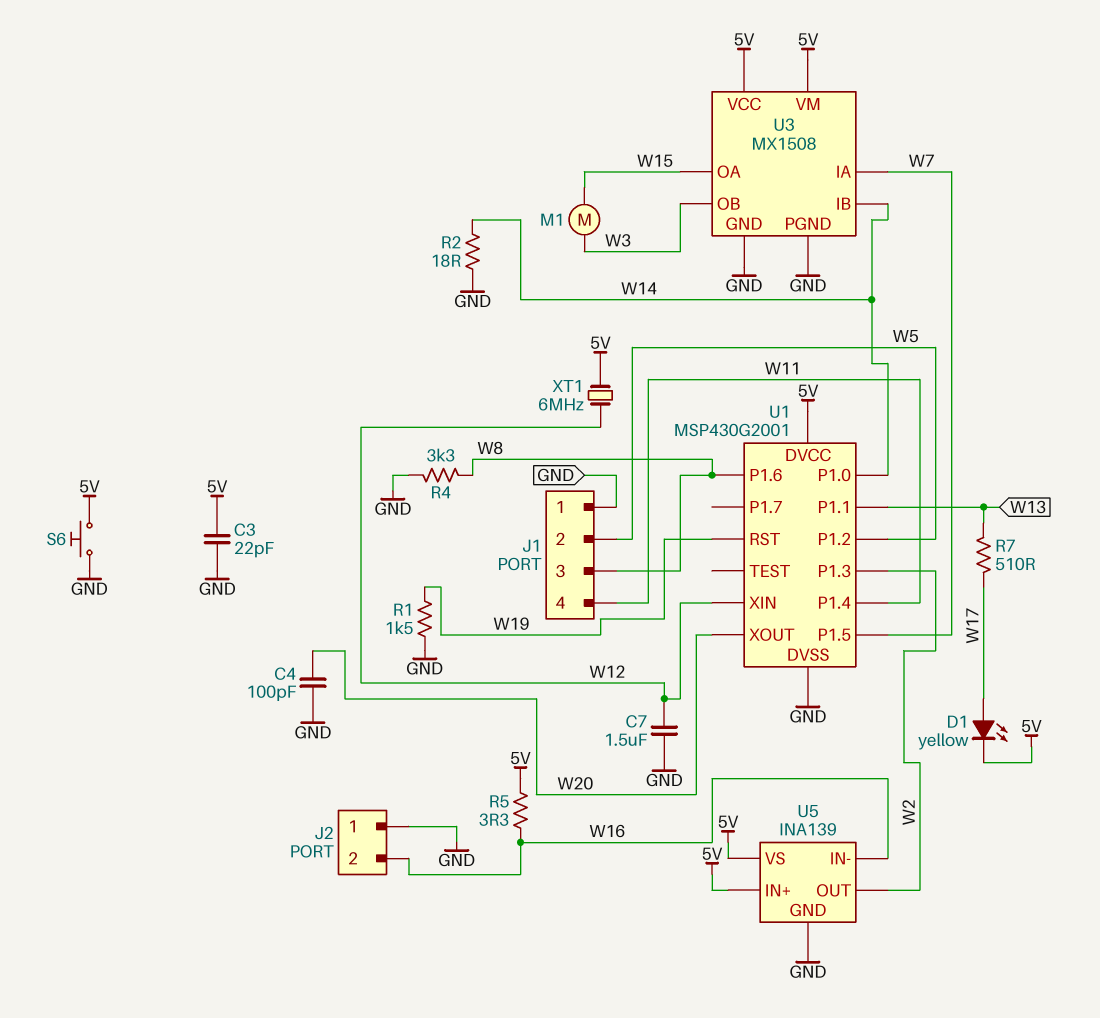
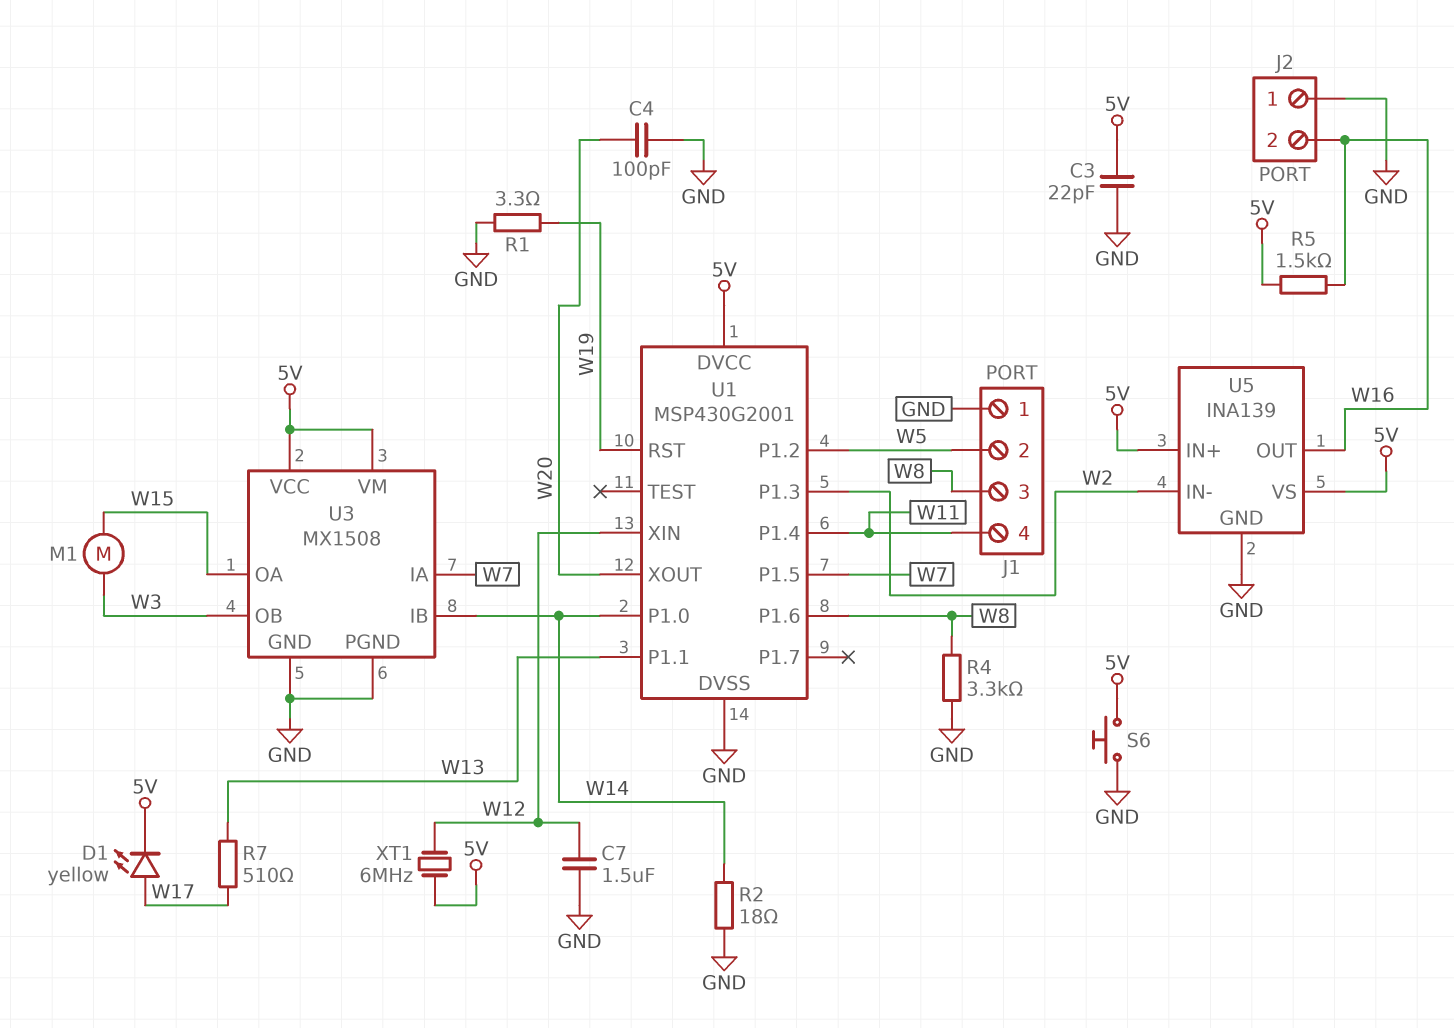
R1: 1.5k (GND, W19) -> 3.3 (GND, W19)
R5: 3.3 (5V, W16) -> 1.5k (5V, W16)
U5 pin IN-: W16 -> W2
U5 pin OUT: W2 -> W16

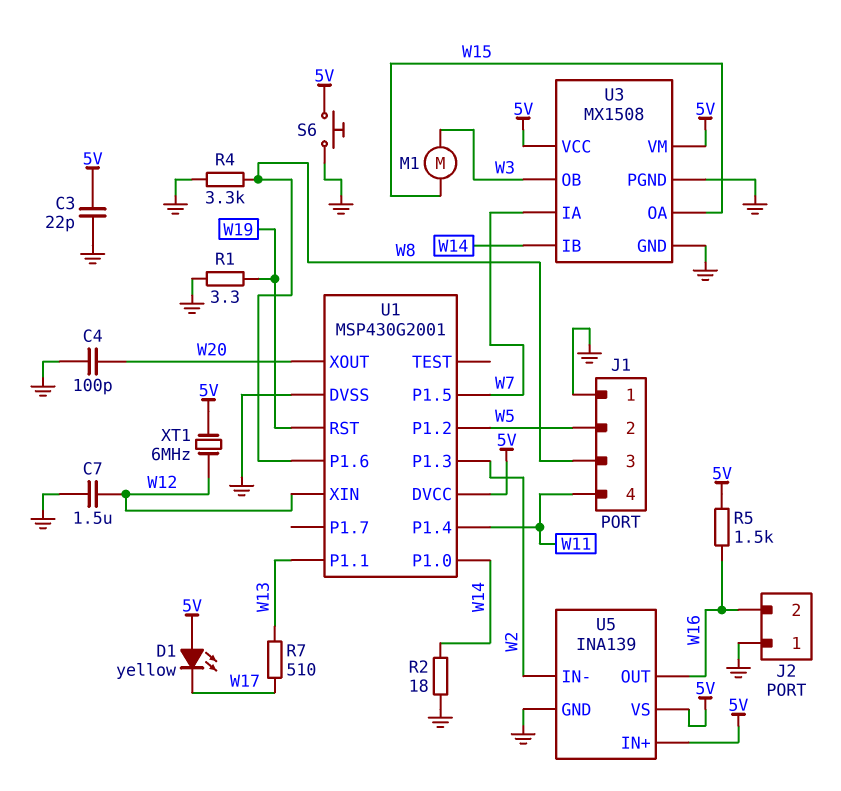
D1: LED yellow (A W17, K 5V) -> LED yellow (A 5V, K W17)

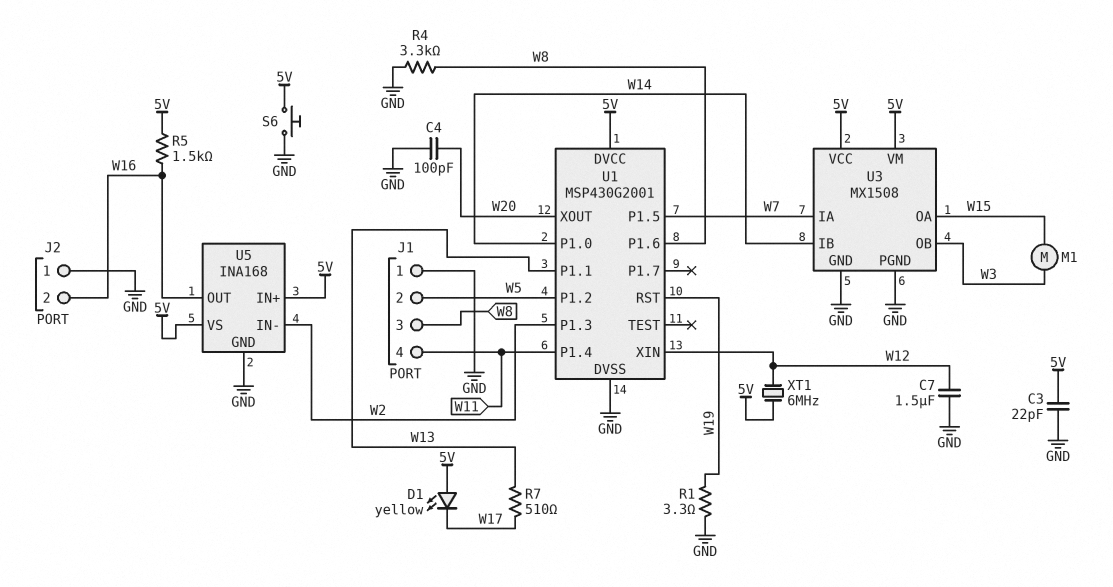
R2: 18 (GND, W14) -> none
U5: INA139 -> INA168

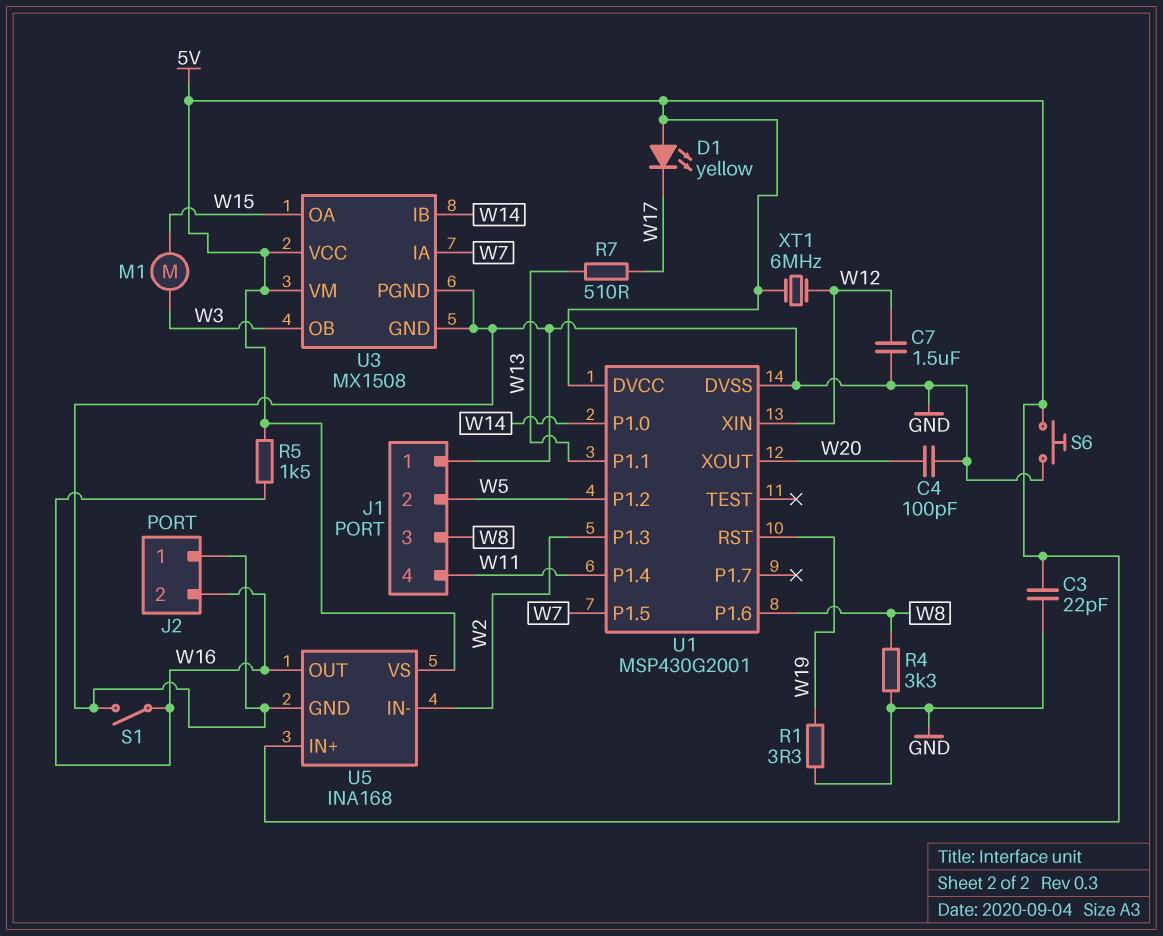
S1: none -> switch (GND, W16)

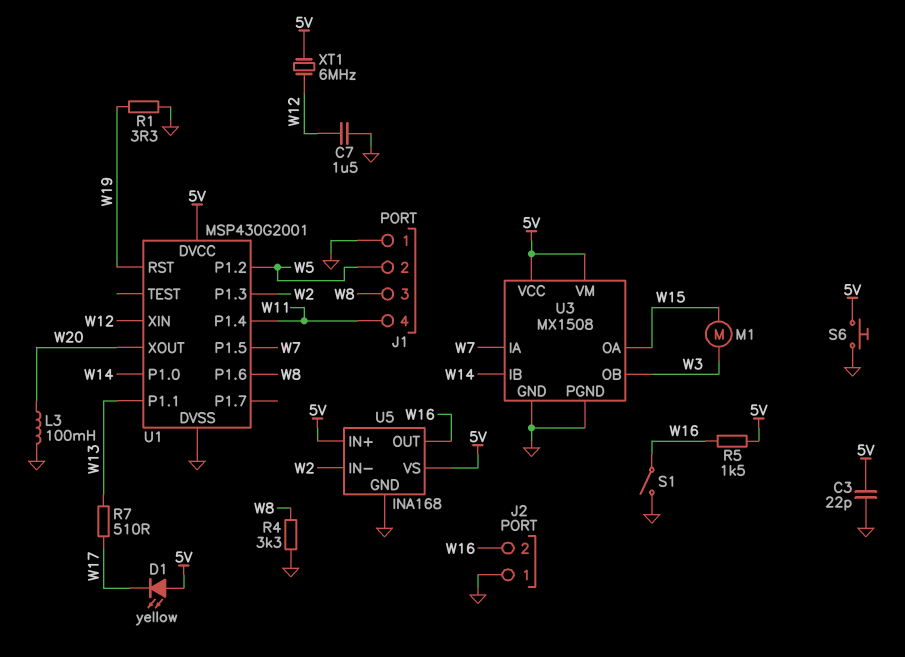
C4: 100pF (GND, W20) -> none
L3: none -> 100mH (GND, W20)

